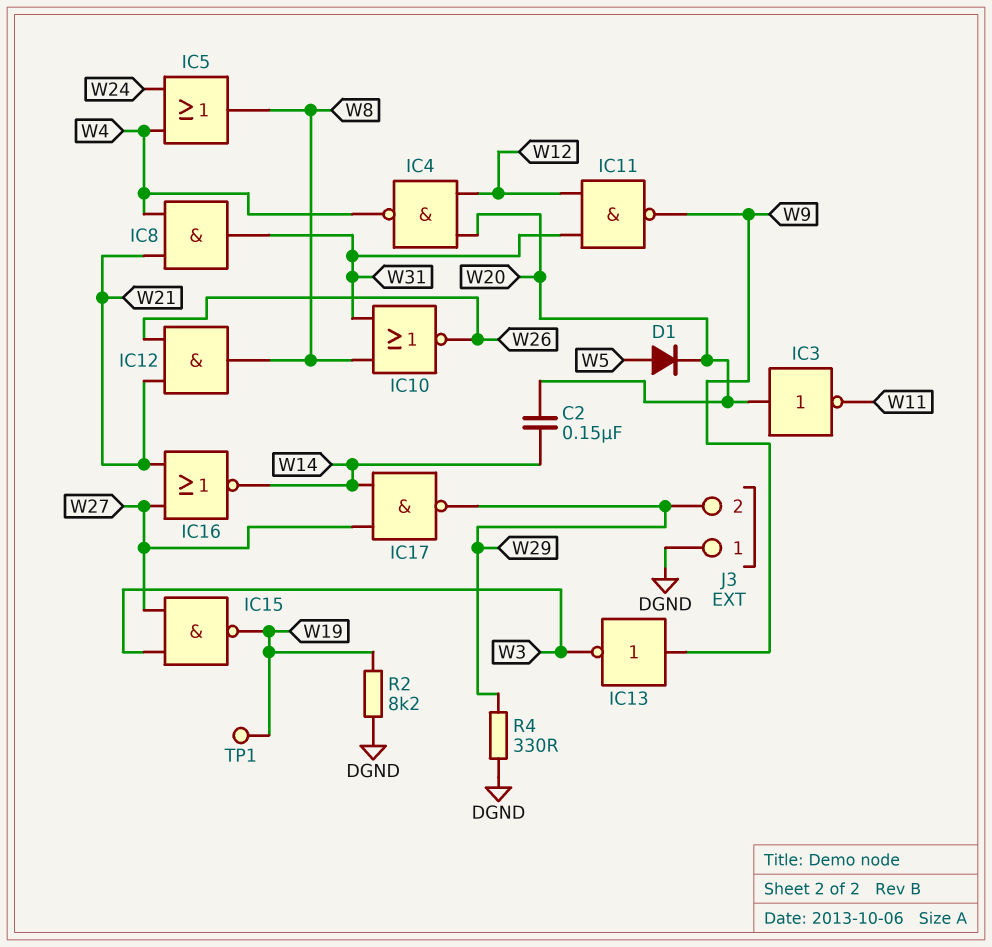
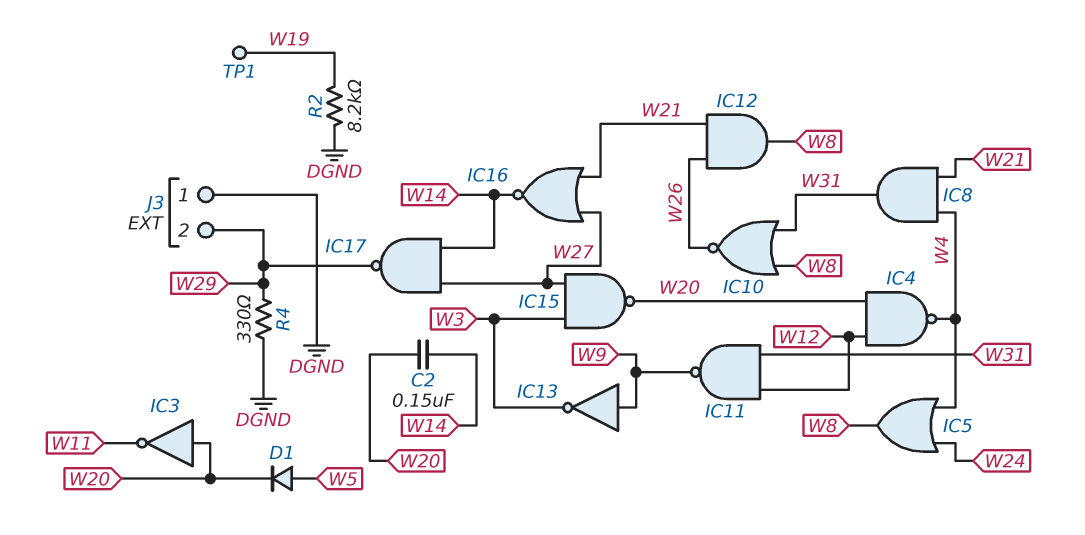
IC15: NAND (in W3, in W27, out W19) -> NAND (in W3, in W27, out W20)

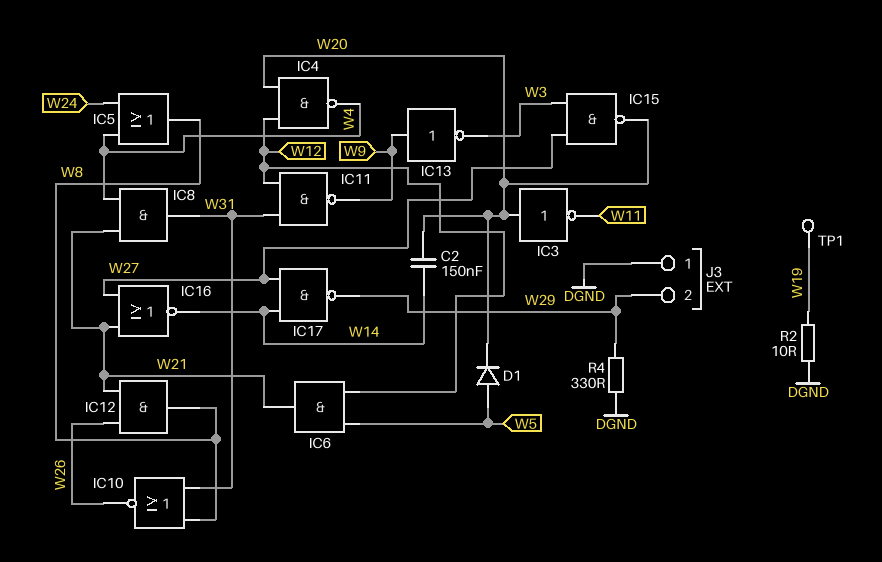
IC6: none -> AND (in W5, in W12, out W21)
R2: 8.2k (DGND, W19) -> 10 (DGND, W19)

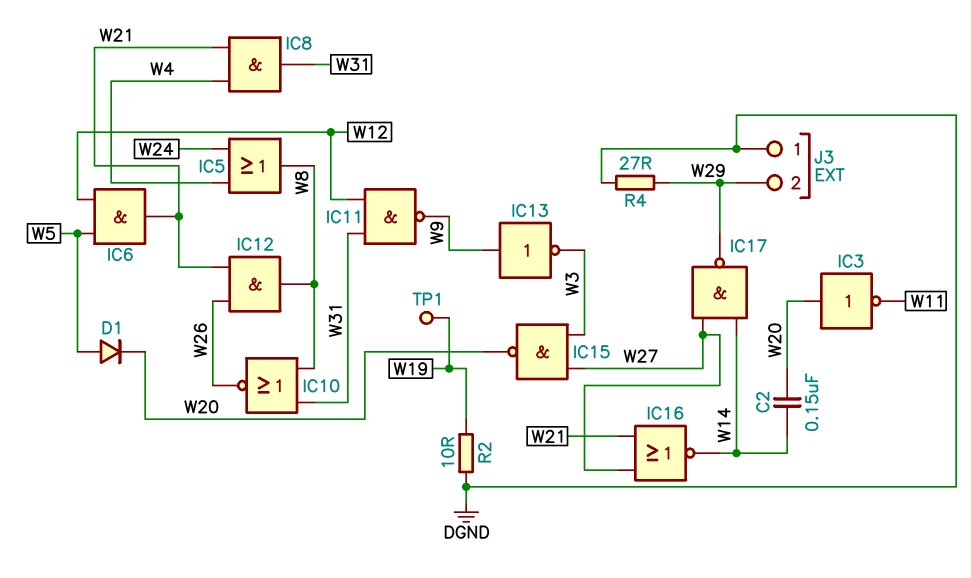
IC4: NAND (in W12, in W20, out W4) -> none
R4: 330 (DGND, W29) -> 27 (DGND, W29)

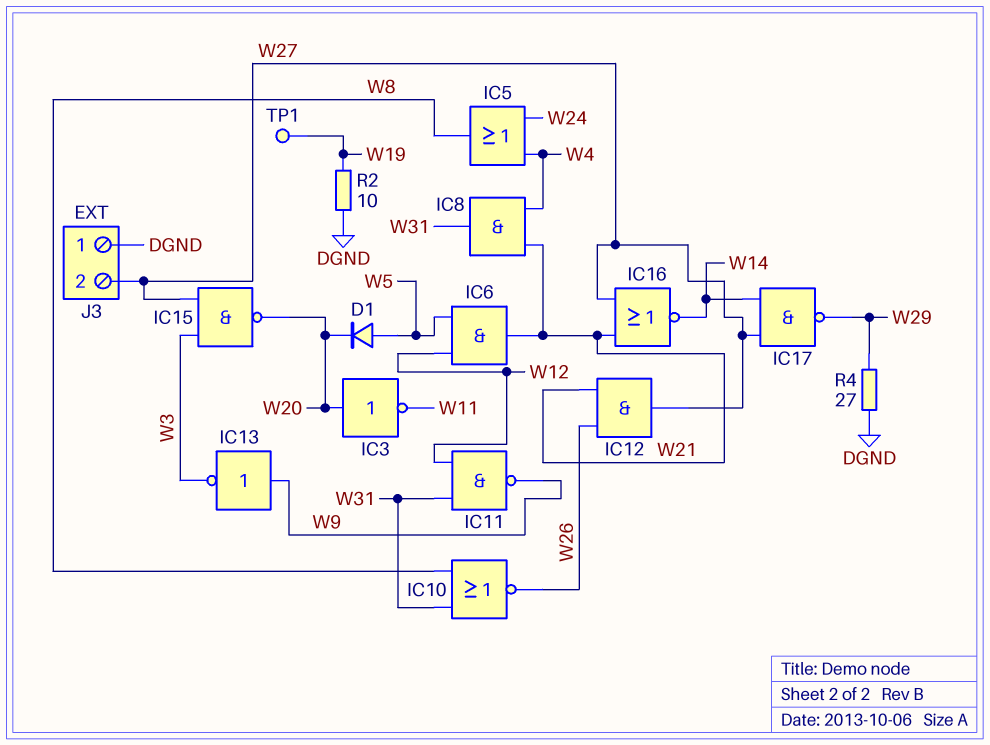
C2: 150nF (W14, W20) -> none
IC12: AND (in W21, in W26, out W8) -> AND (in W21, in W26, out W27)
J3 pin 2: W29 -> W27

